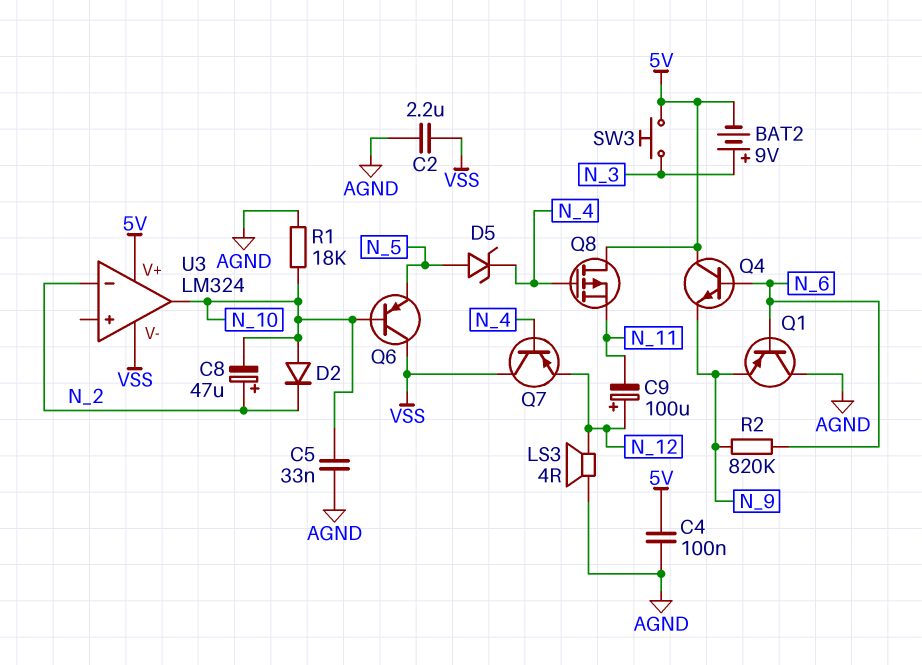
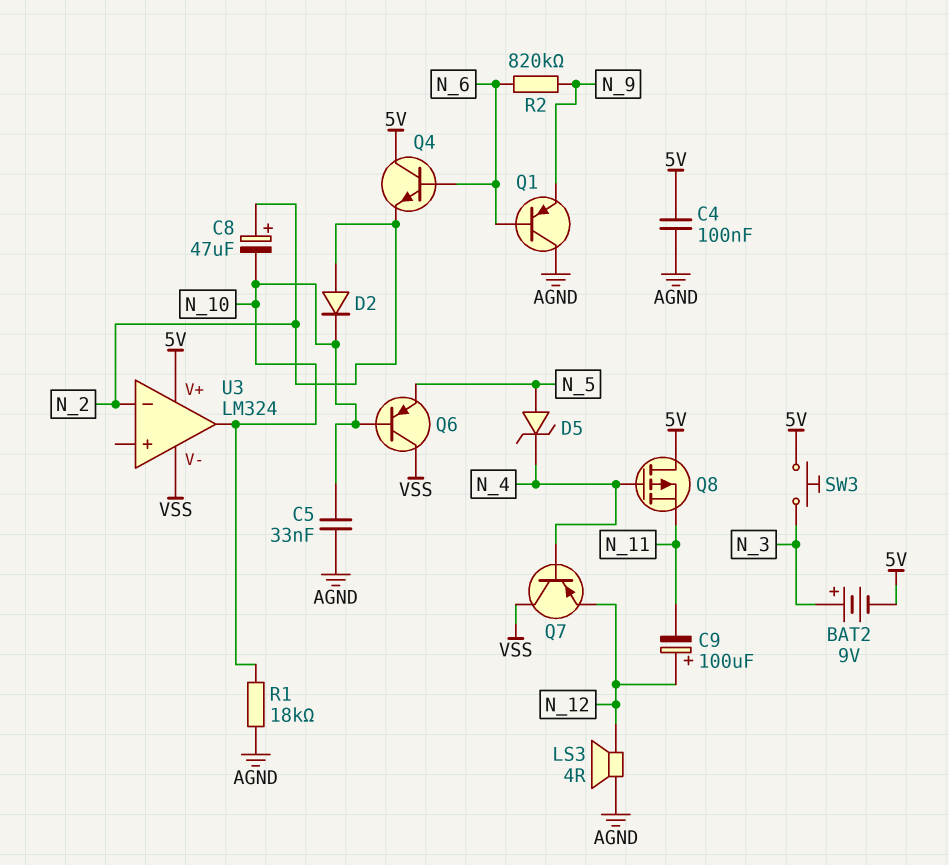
C2: 2.2uF (AGND, VSS) -> none
D2: diode (A N_10, K N_2) -> diode (A N_2, K N_10)
Q4: NPN (B N_6, C 5V, E N_9) -> NPN (B N_6, C 5V, E N_2)

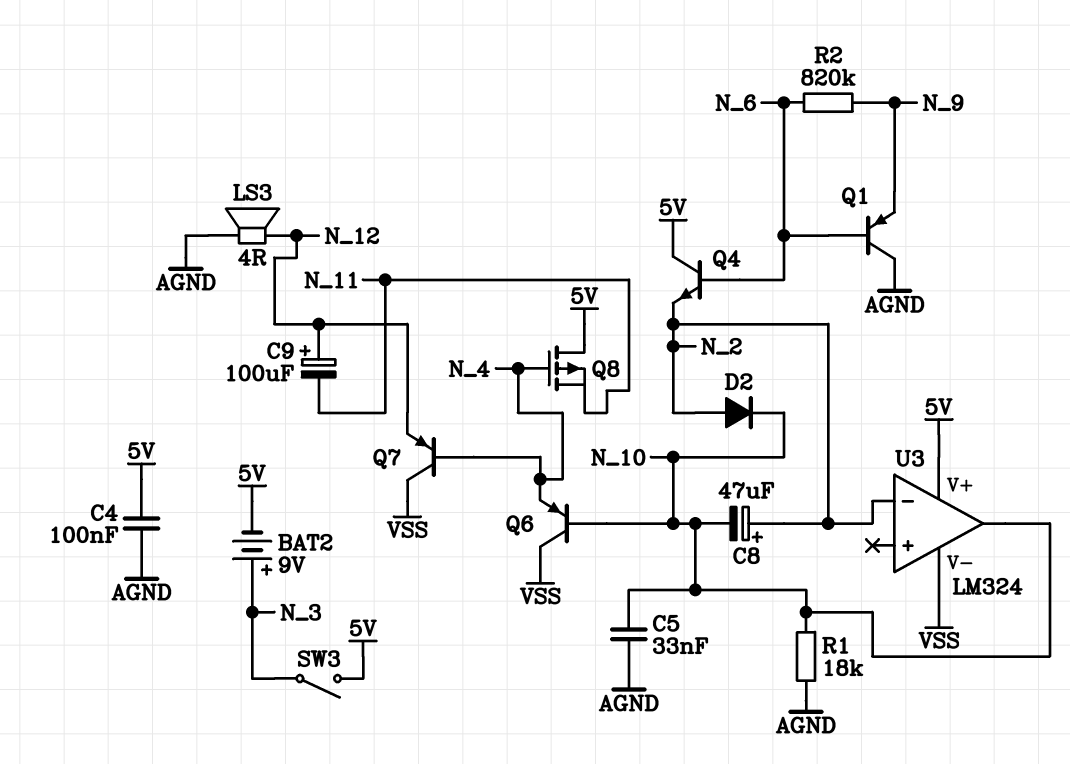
D5: zener (A N_5, K N_4) -> none
Q6: PNP (B N_10, C VSS, E N_5) -> PNP (B N_10, C VSS, E N_4)
SW3: button (5V, N_3) -> switch (5V, N_3)

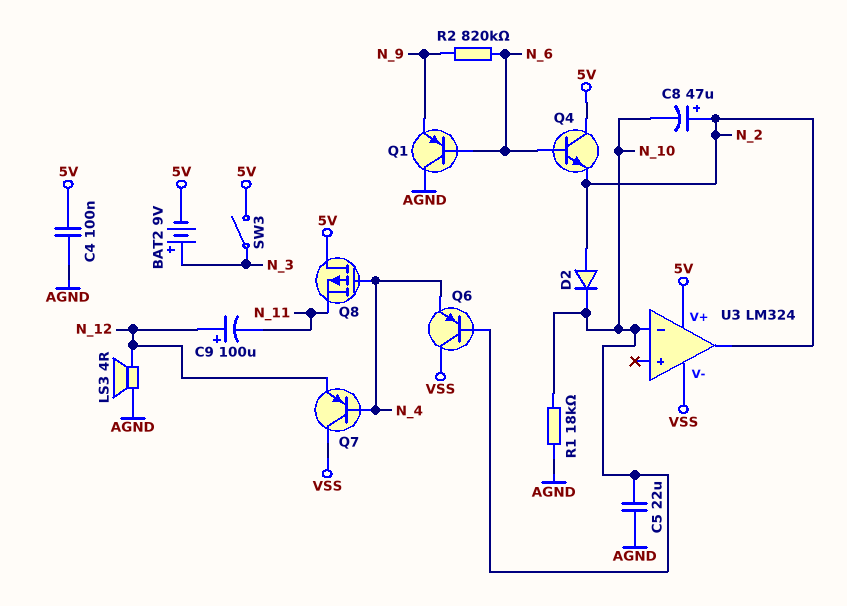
C5: 33nF (AGND, N_10) -> 22uF (AGND, N_10)
U3 pin in-: N_2 -> N_10
U3 pin out: N_10 -> N_2

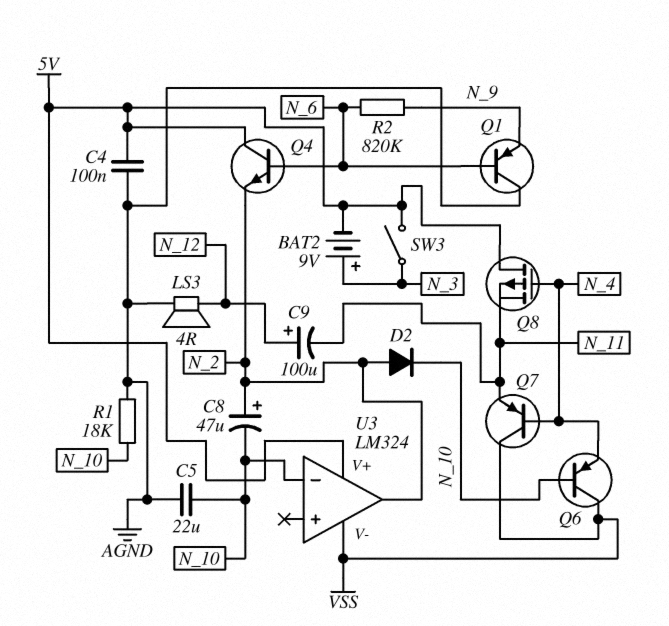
Q7: PNP (B N_4, C VSS, E N_12) -> PNP (B N_4, C VSS, E N_11)

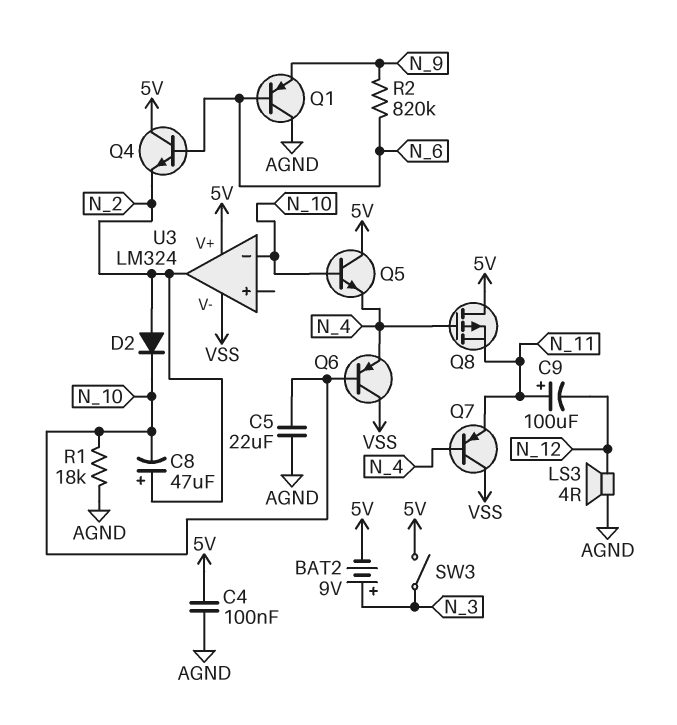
C9: 100uF (plus N_12, minus N_11) -> 100uF (plus N_11, minus N_12)
Q5: none -> NPN (B N_10, C 5V, E N_4)

